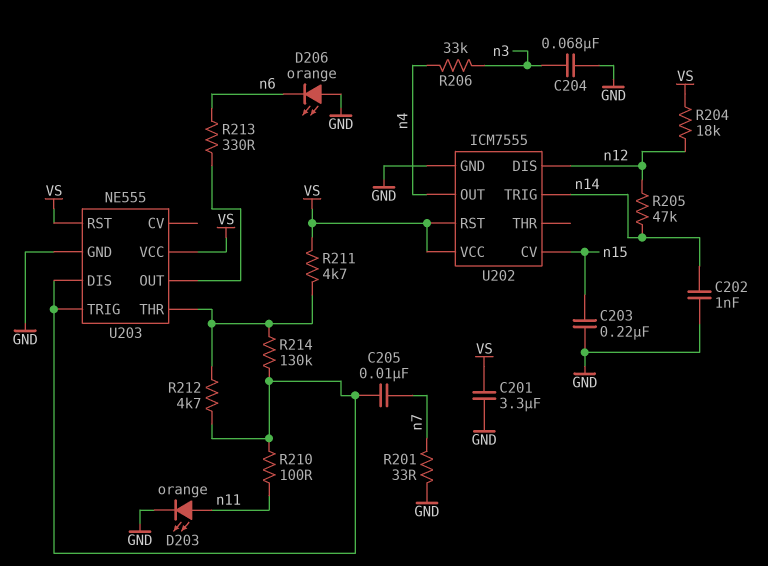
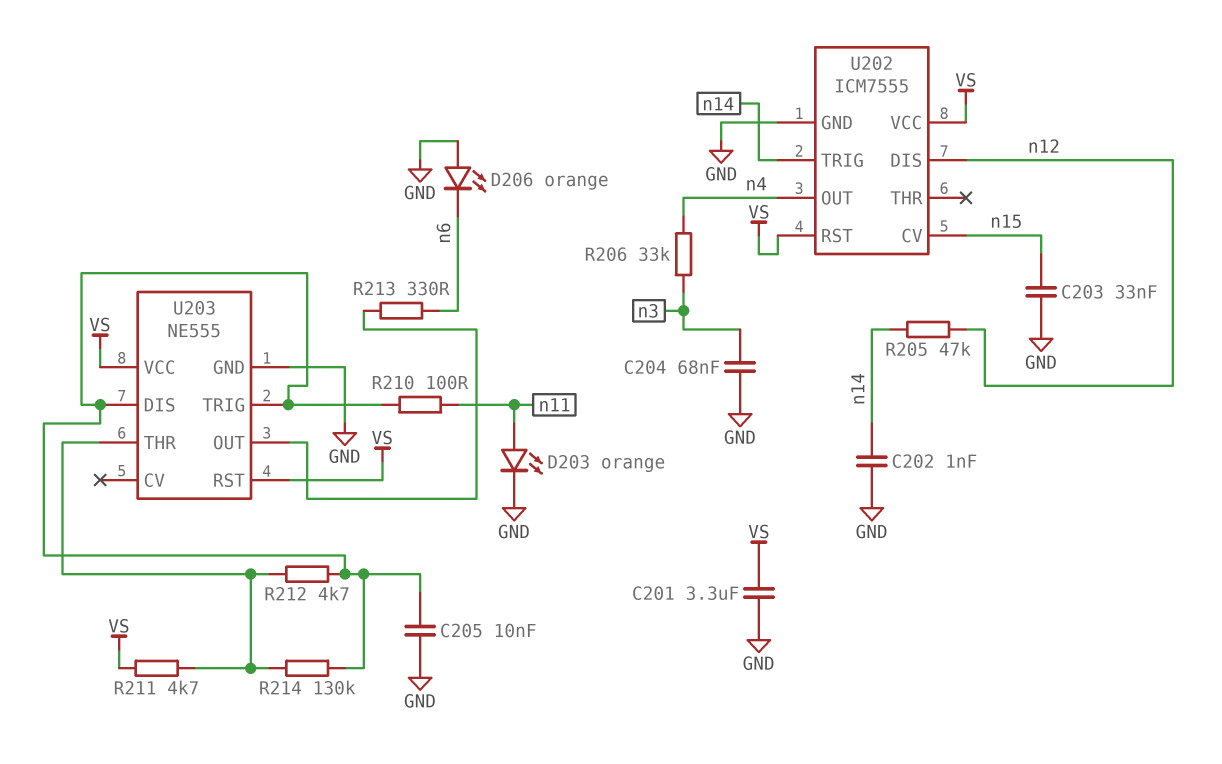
C203: 220nF (GND, n15) -> 33nF (GND, n15)
C205: 10nF (U203/DIS, n7) -> 10nF (GND, U203/DIS)
R201: 33 (GND, n7) -> none
R204: 18k (VS, n12) -> none

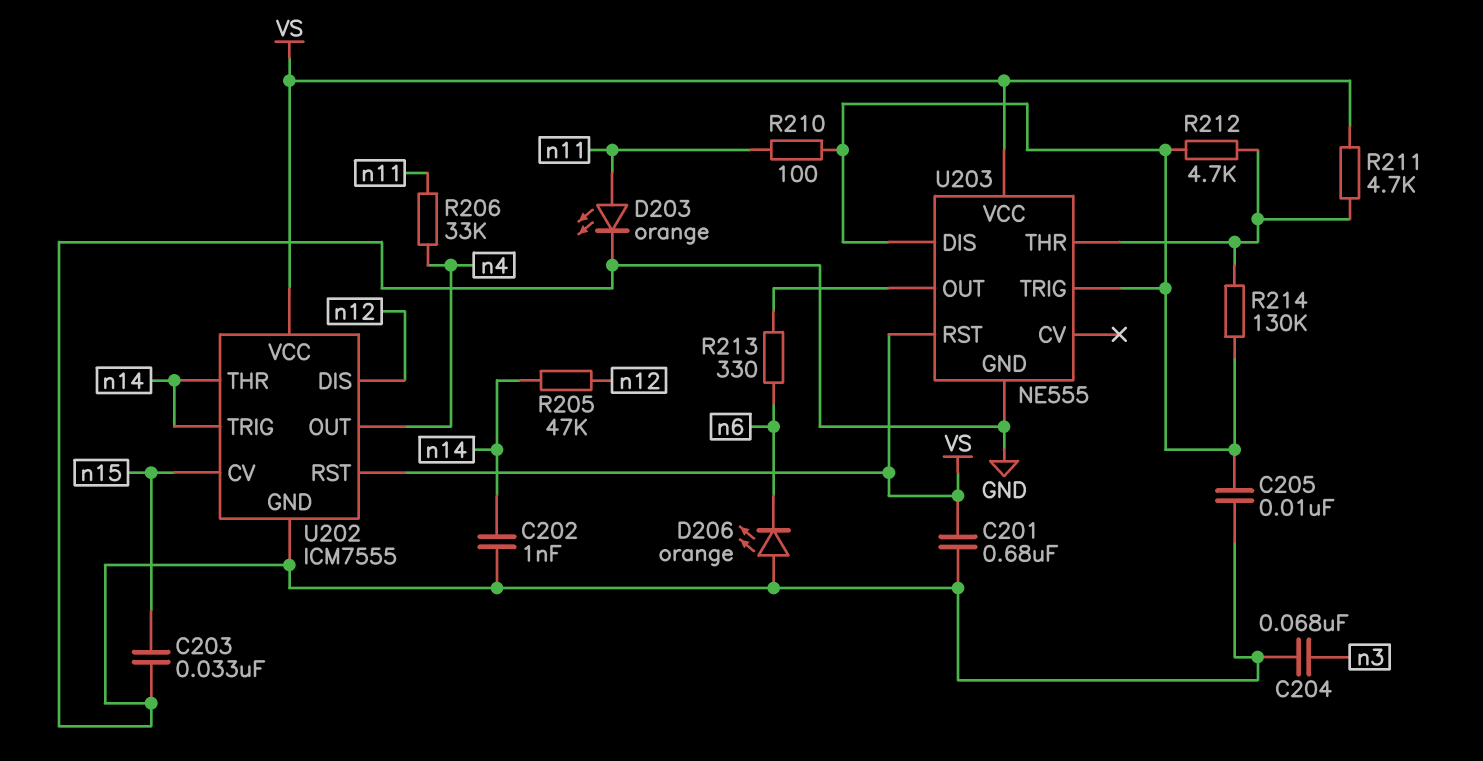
C201: 3.3uF (GND, VS) -> 680nF (GND, VS)
R206: 33k (n3, n4) -> 33k (n4, n11)
U202 pin THR: none -> n14

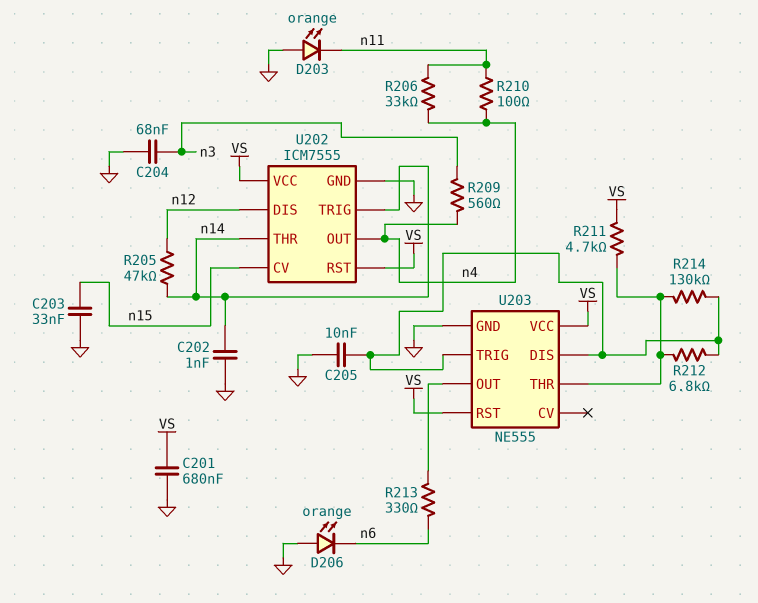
D203: LED orange (A n11, K GND) -> LED orange (A GND, K n11)
R209: none -> 560 (n3, n4)
R210: 100 (U203/DIS, n11) -> 100 (n4, n11)
R212: 4.7k (U203/DIS, U203/THR) -> 6.8k (U203/DIS, U203/THR)

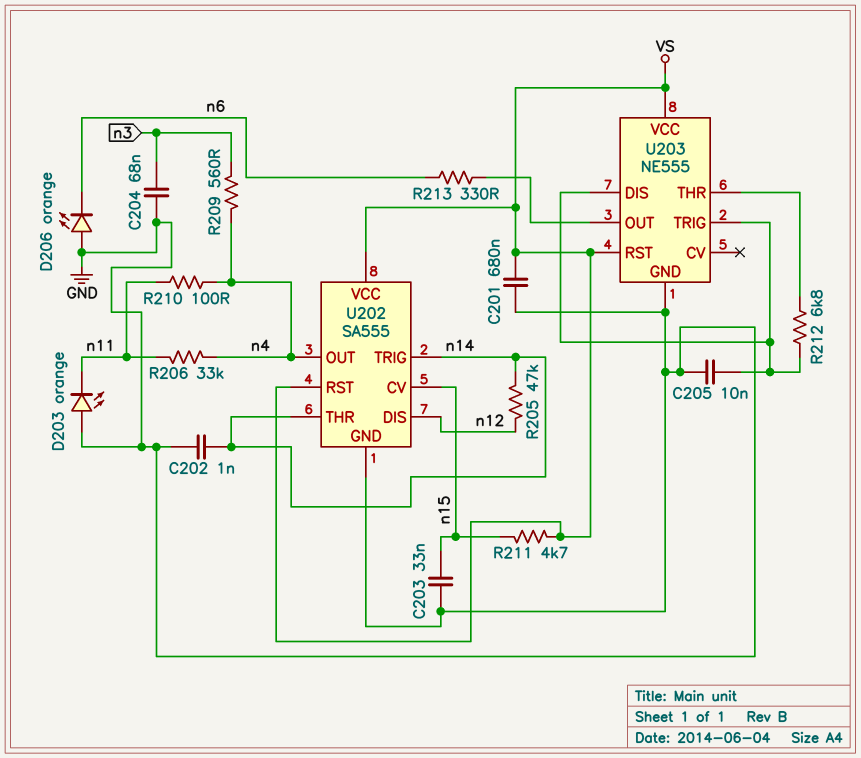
R211: 4.7k (U203/THR, VS) -> 4.7k (VS, n15)
R214: 130k (U203/DIS, U203/THR) -> none
U202: ICM7555 -> SA555

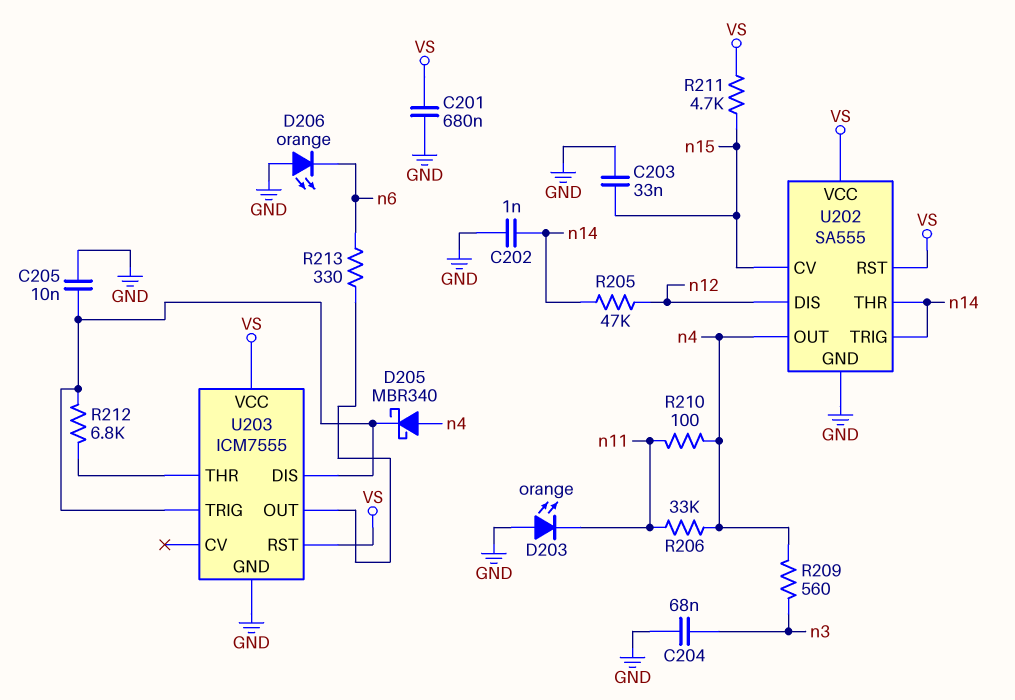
D205: none -> schottky MBR340 (A n4, K U203/DIS)
U203: NE555 -> ICM7555

